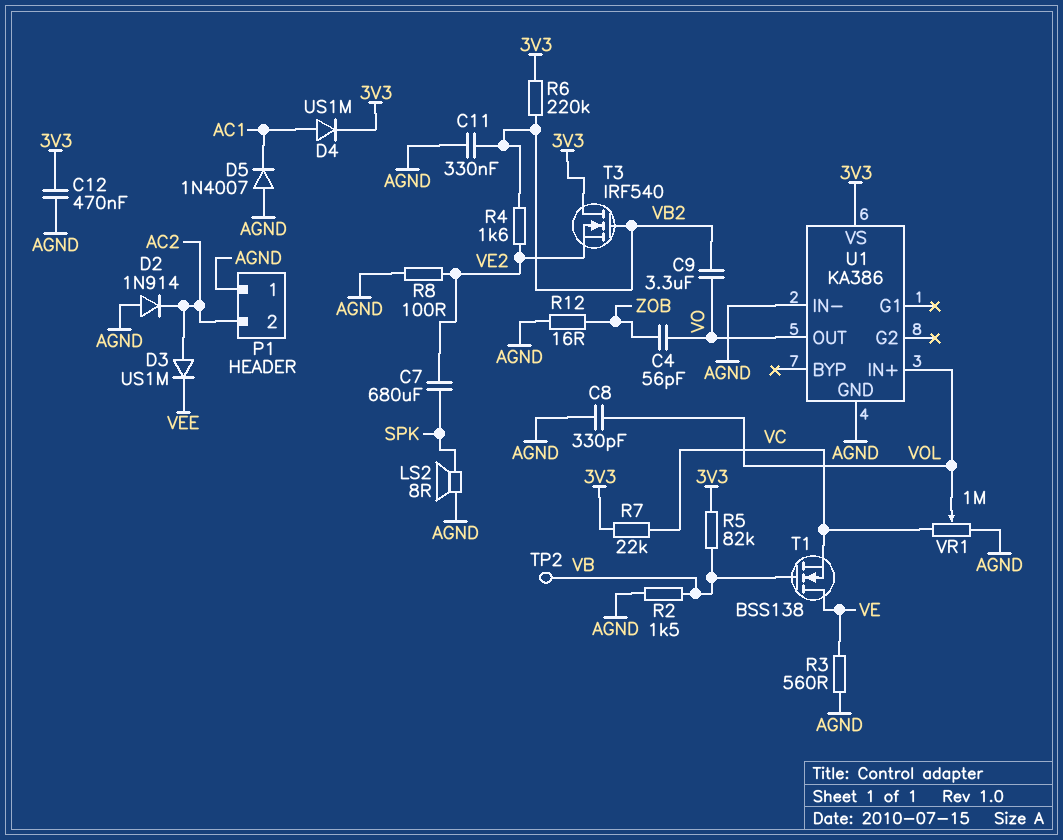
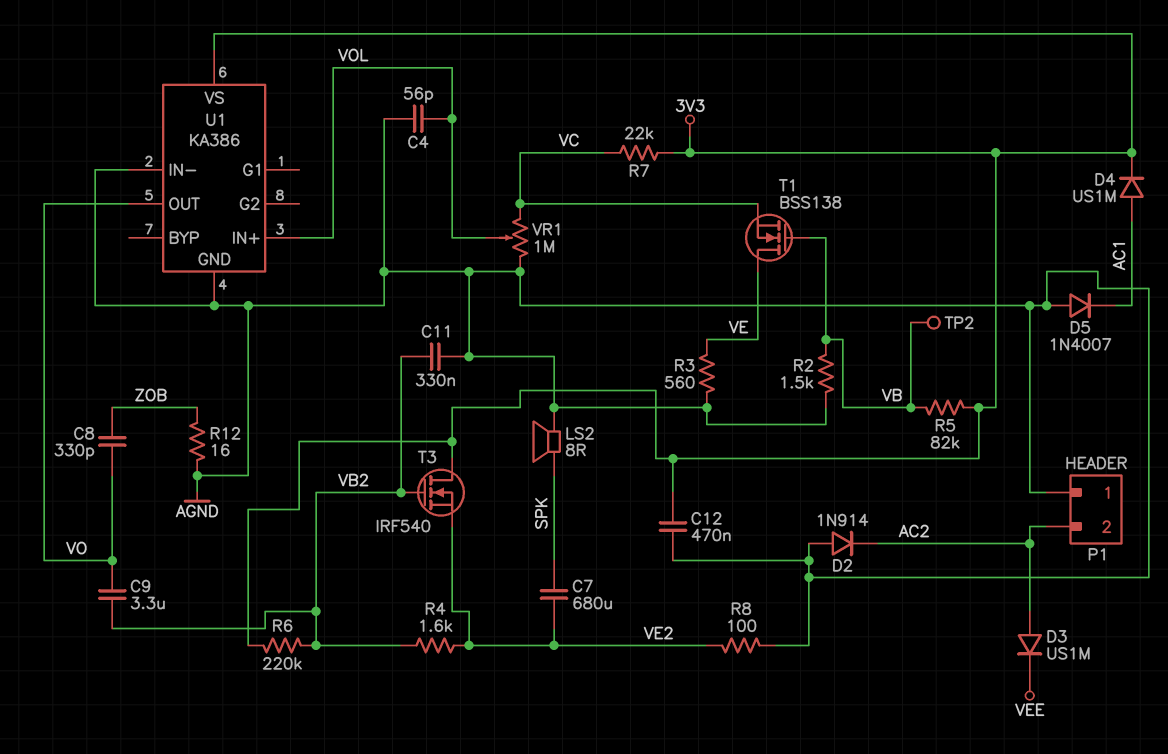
C4: 56pF (VO, ZOB) -> 56pF (AGND, VOL)
C8: 330pF (AGND, VOL) -> 330pF (VO, ZOB)

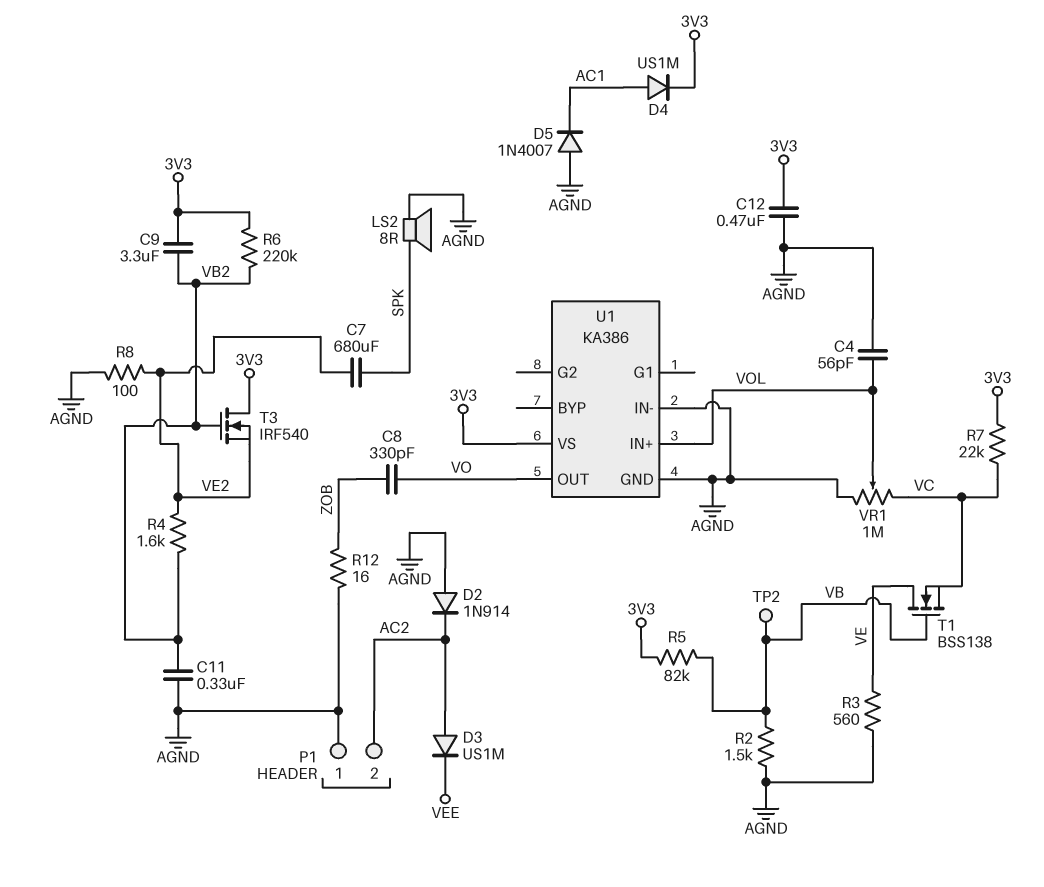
C9: 3.3uF (VB2, VO) -> 3.3uF (3V3, VB2)

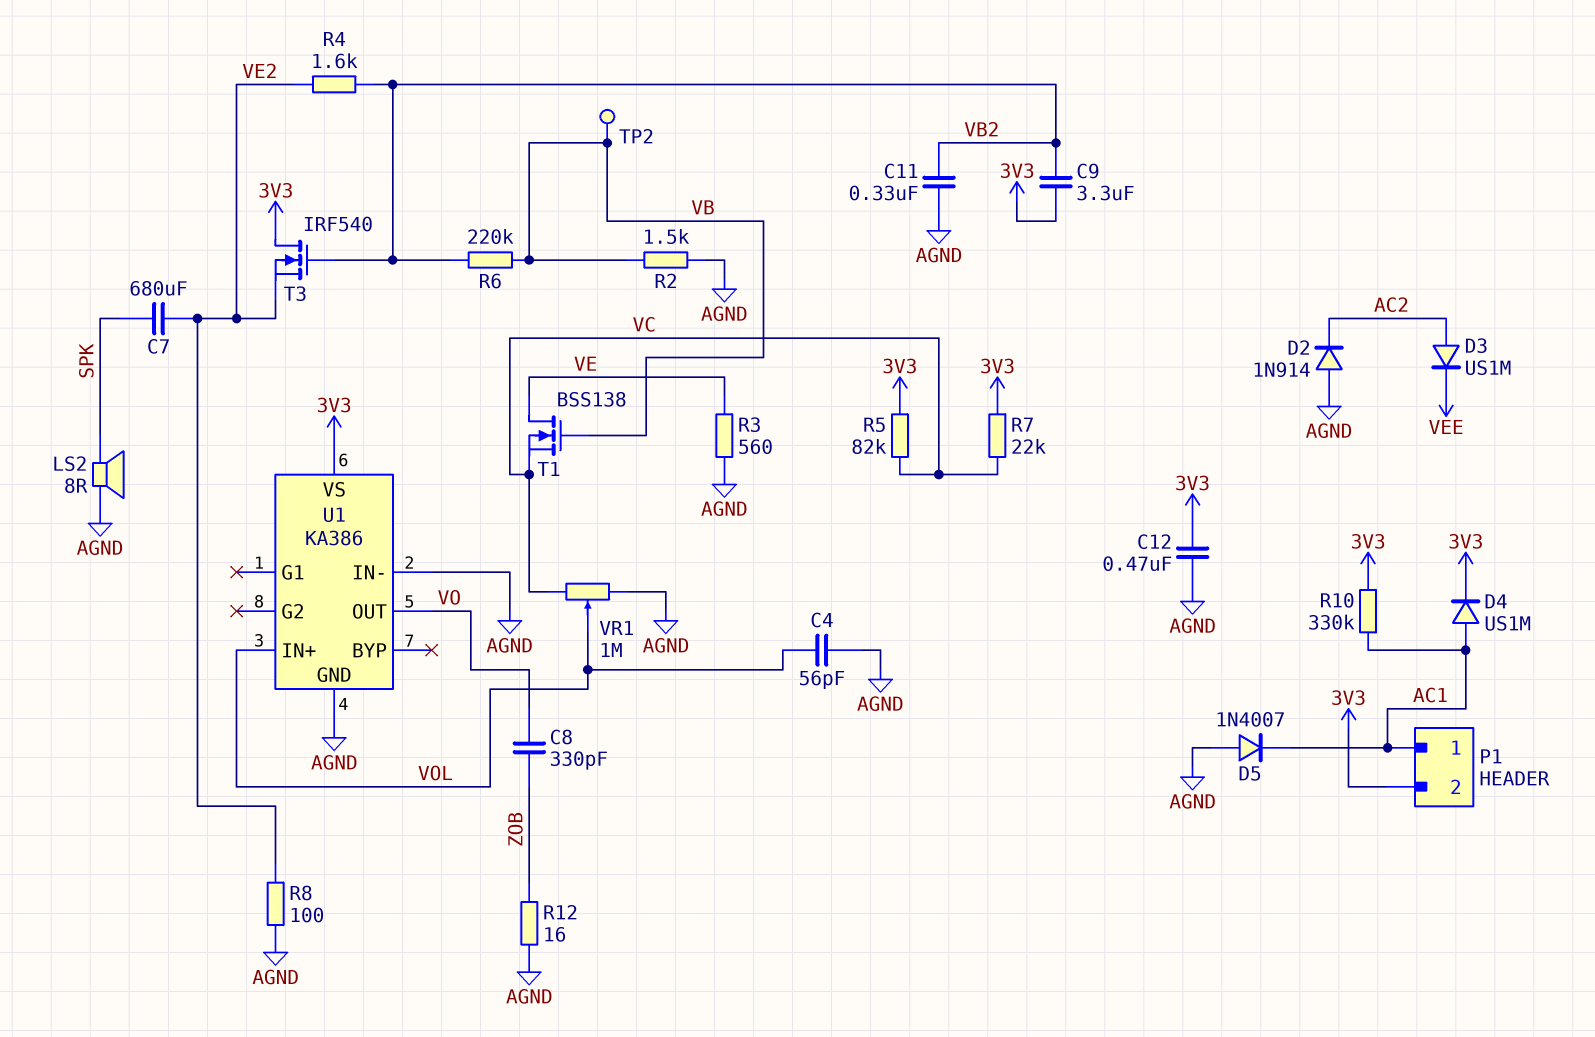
P1 pin 1: AGND -> AC1
P1 pin 2: AC2 -> 3V3
R5: 82k (3V3, VB) -> 82k (3V3, VC)
R6: 220k (3V3, VB2) -> 220k (VB, VB2)
R10: none -> 330k (3V3, AC1)

